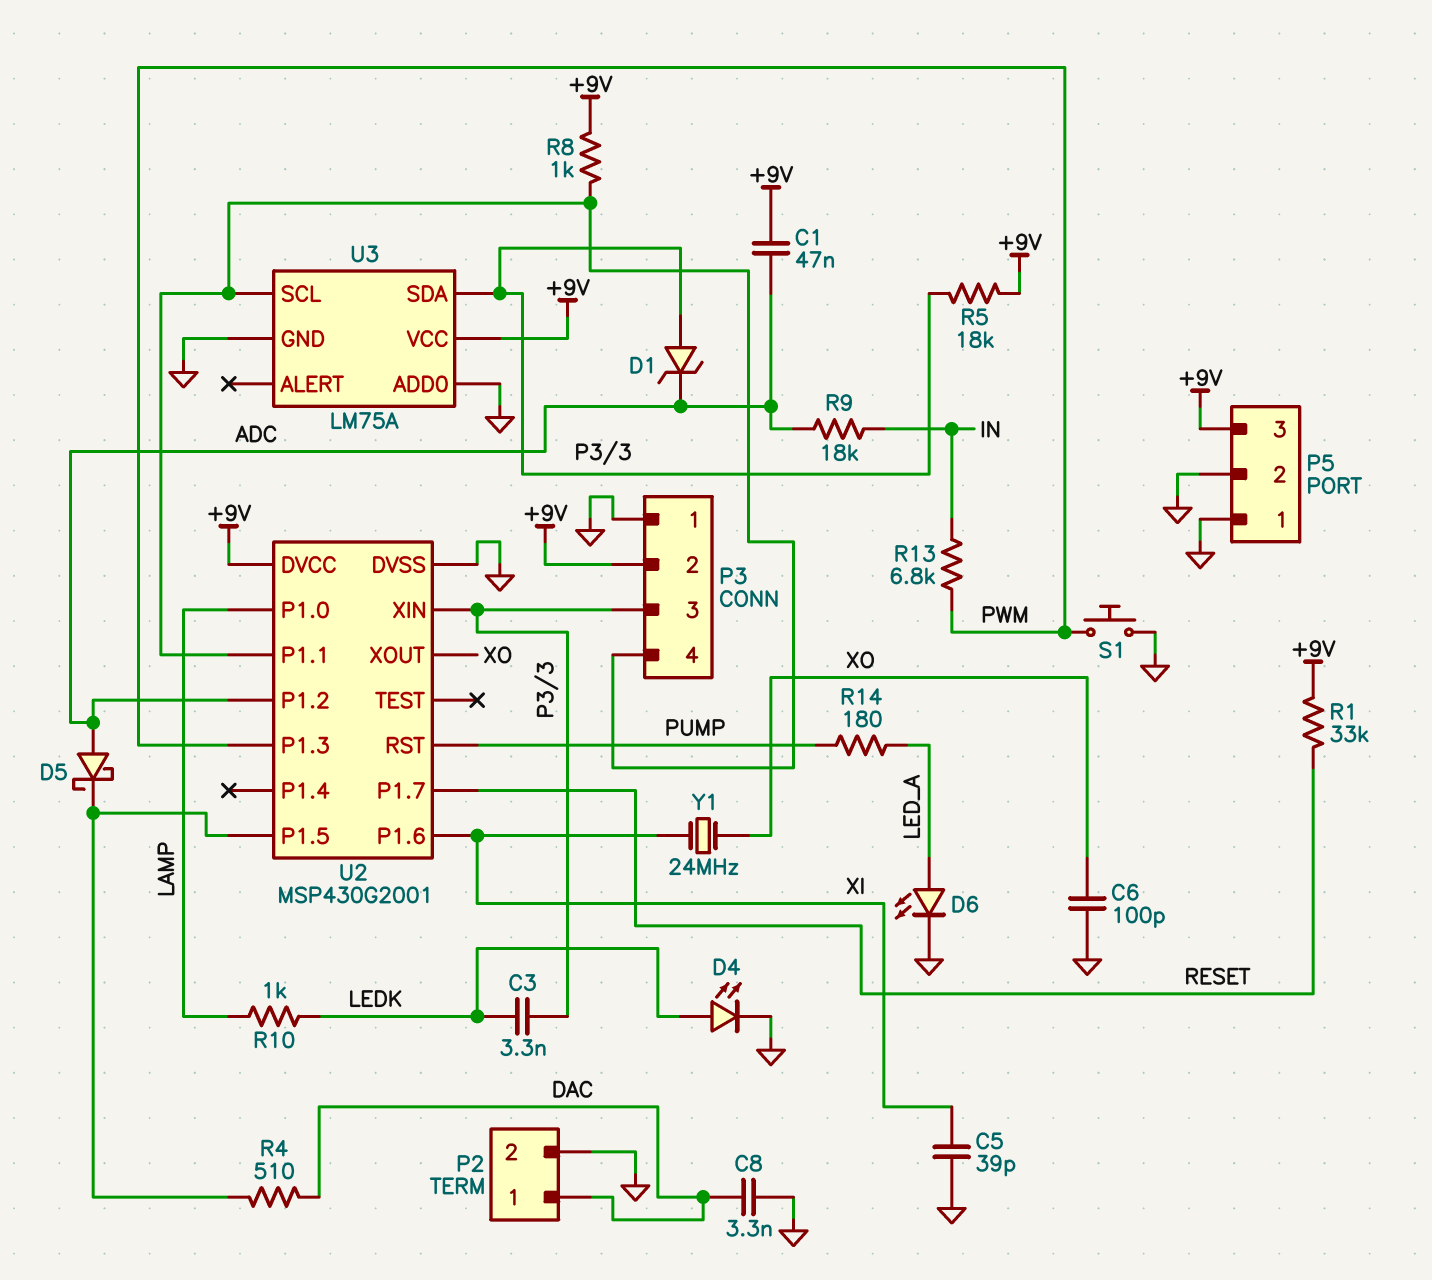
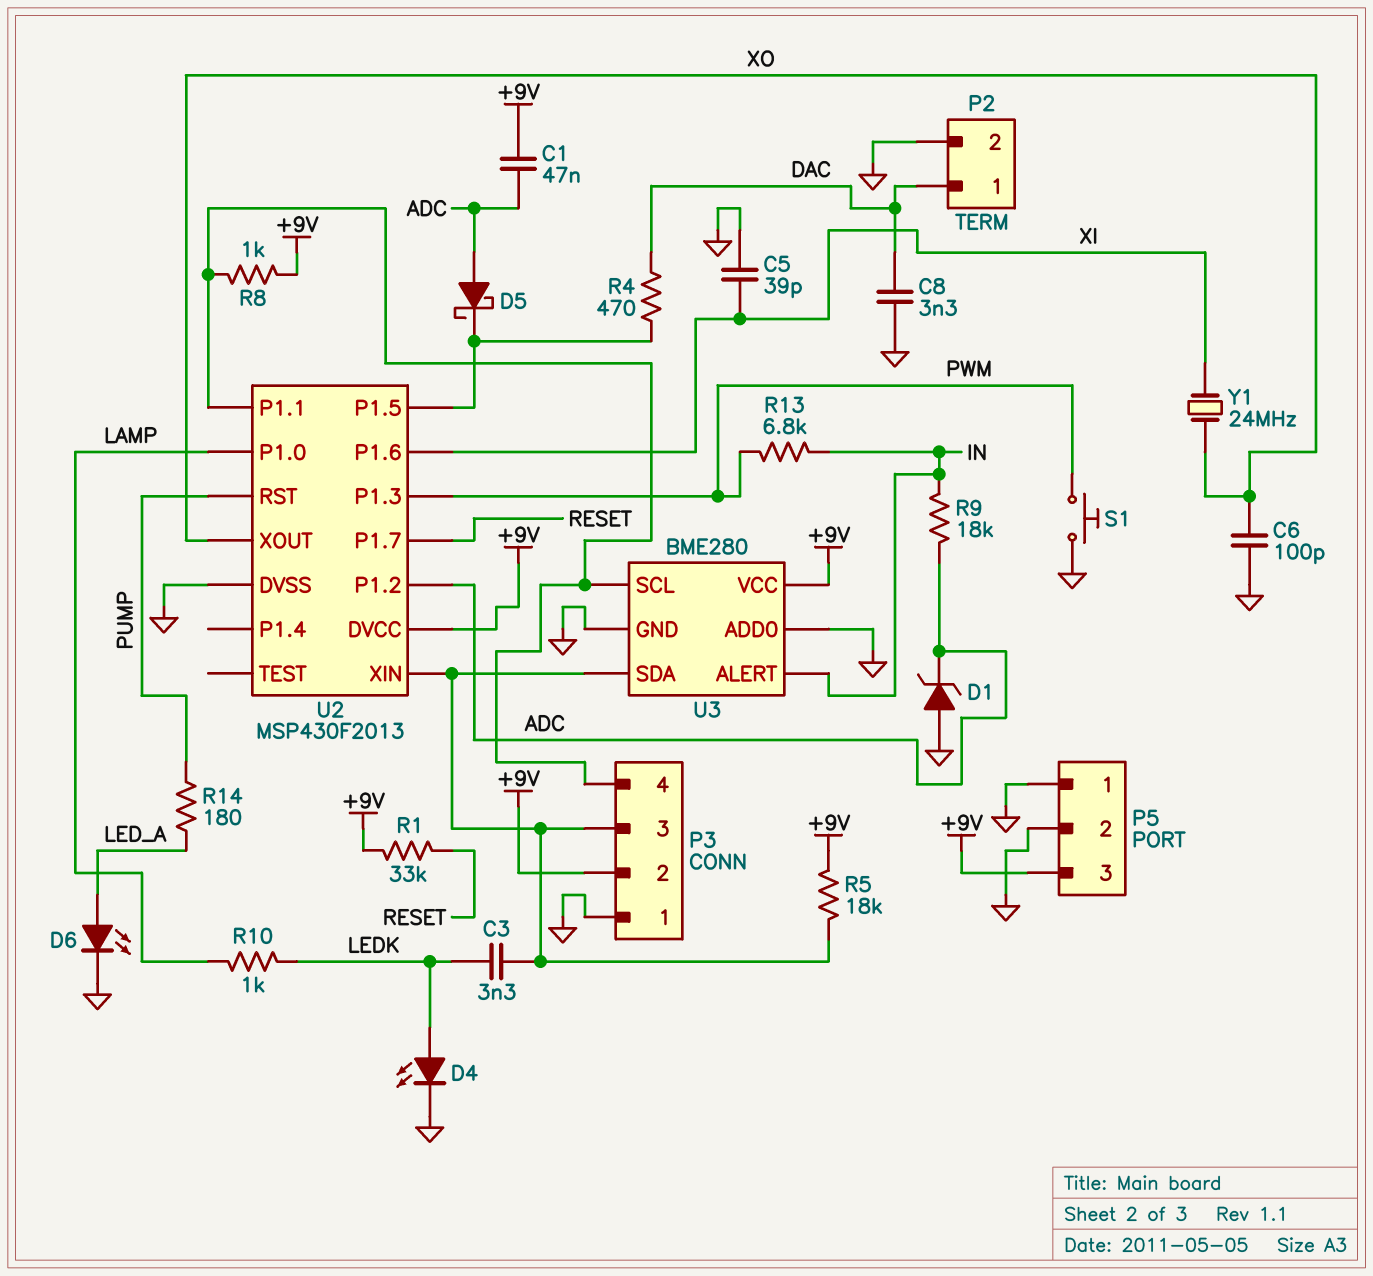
D1: zener (A P3/3, K ADC) -> zener (A GND, K ADC)
R4: 510 (DAC, U2/P1.5) -> 470 (DAC, U2/P1.5)
U2: MSP430G2001 -> MSP430F2013
U3: LM75A -> BME280
U3 pin ALERT: none -> IN

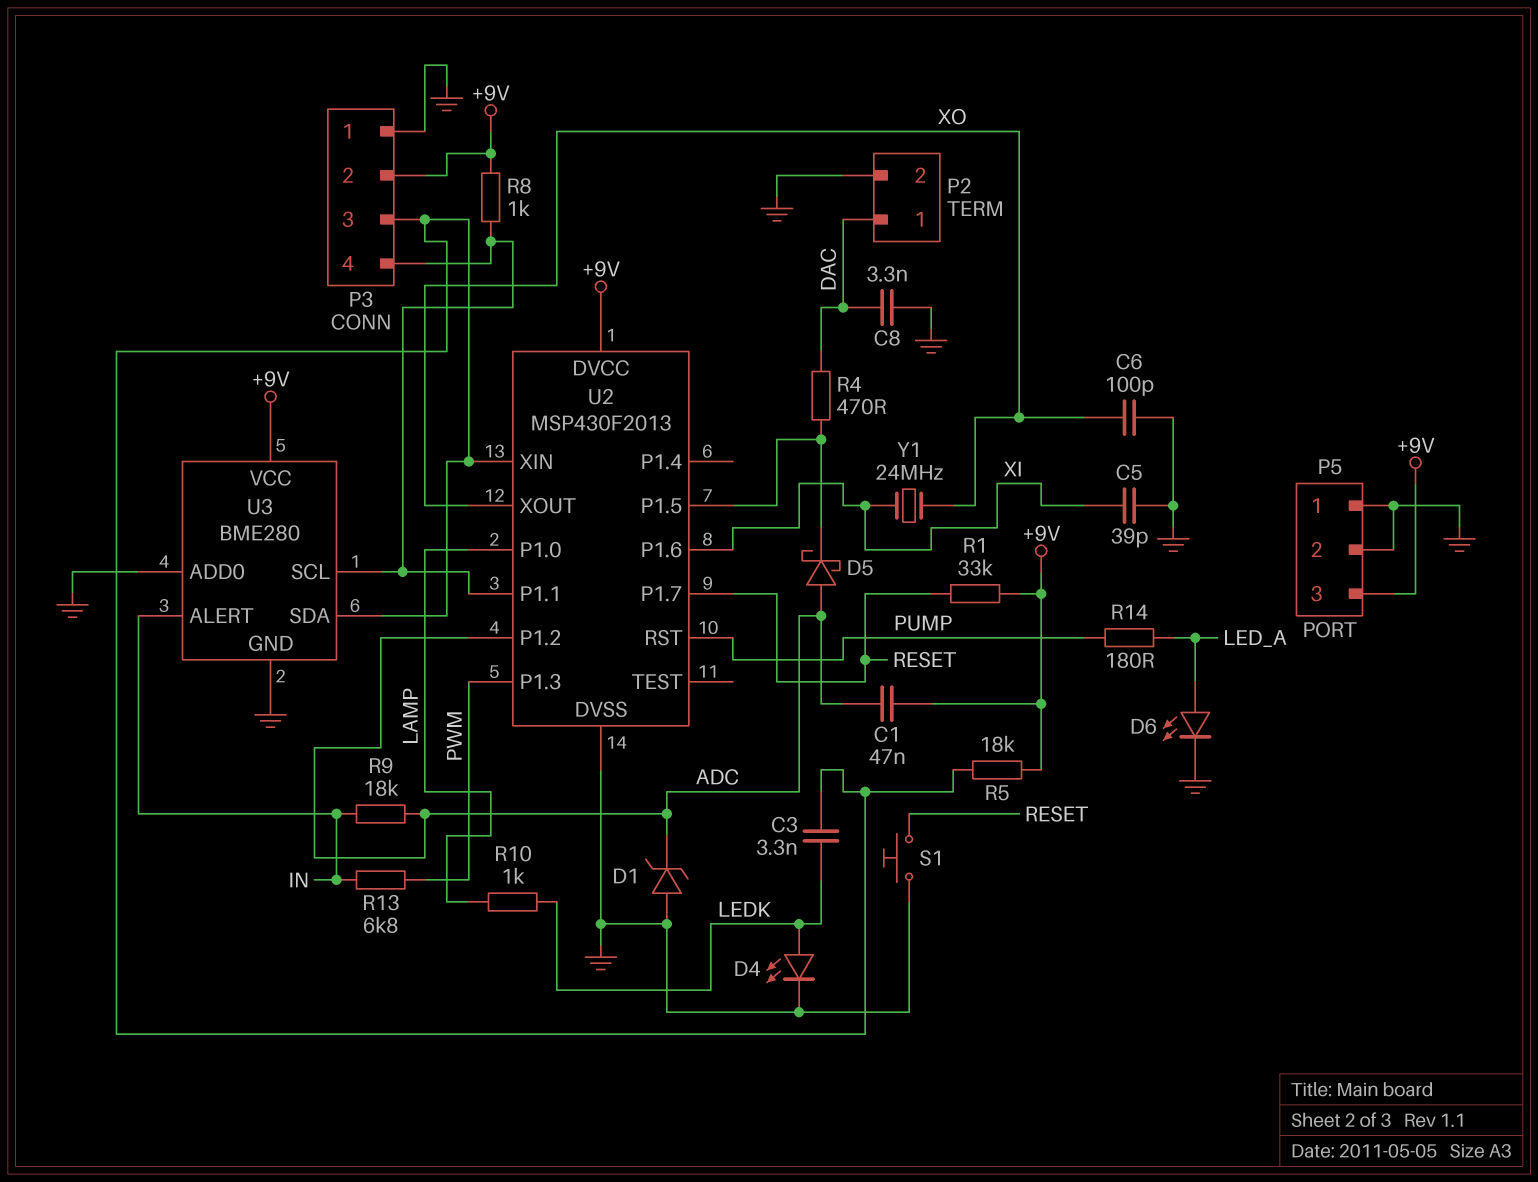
S1: button (GND, PWM) -> button (GND, RESET)

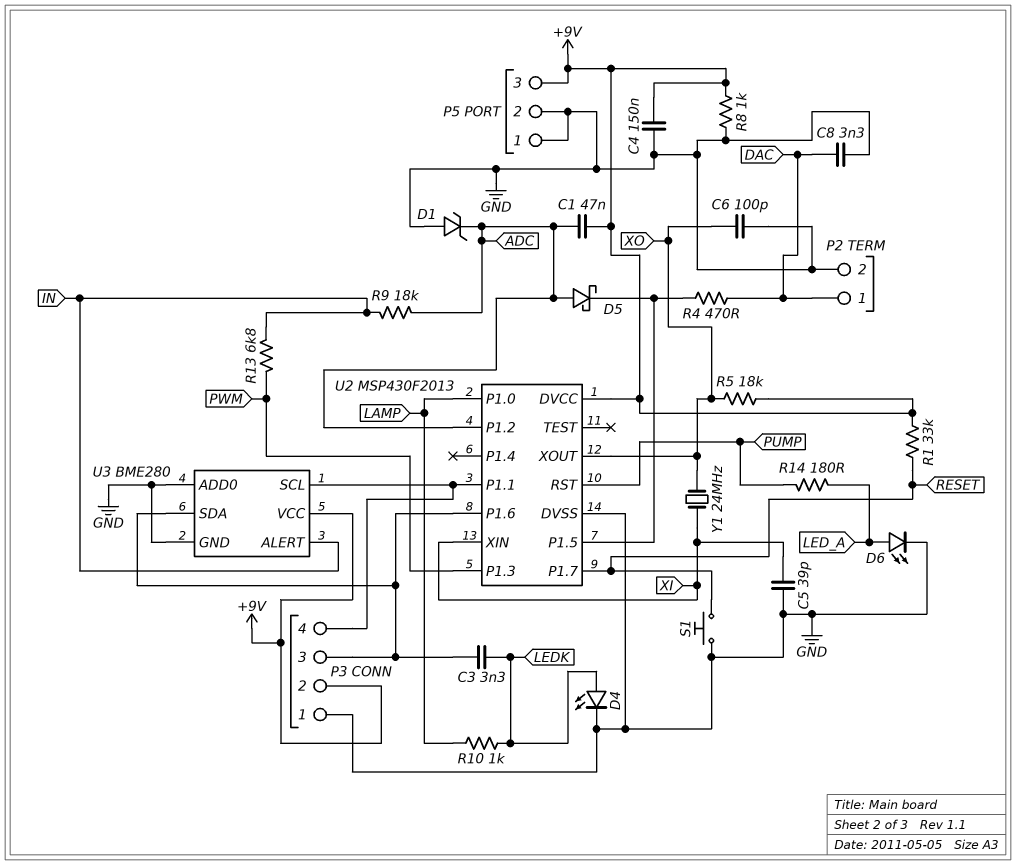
C4: none -> 150nF (+9V, GND)
R5: 18k (+9V, P3/3) -> 18k (+9V, XO)
R8: 1k (+9V, P3/4) -> 1k (+9V, GND)
U2 pin P1.6: XI -> P3/3
U2 pin XIN: P3/3 -> XI

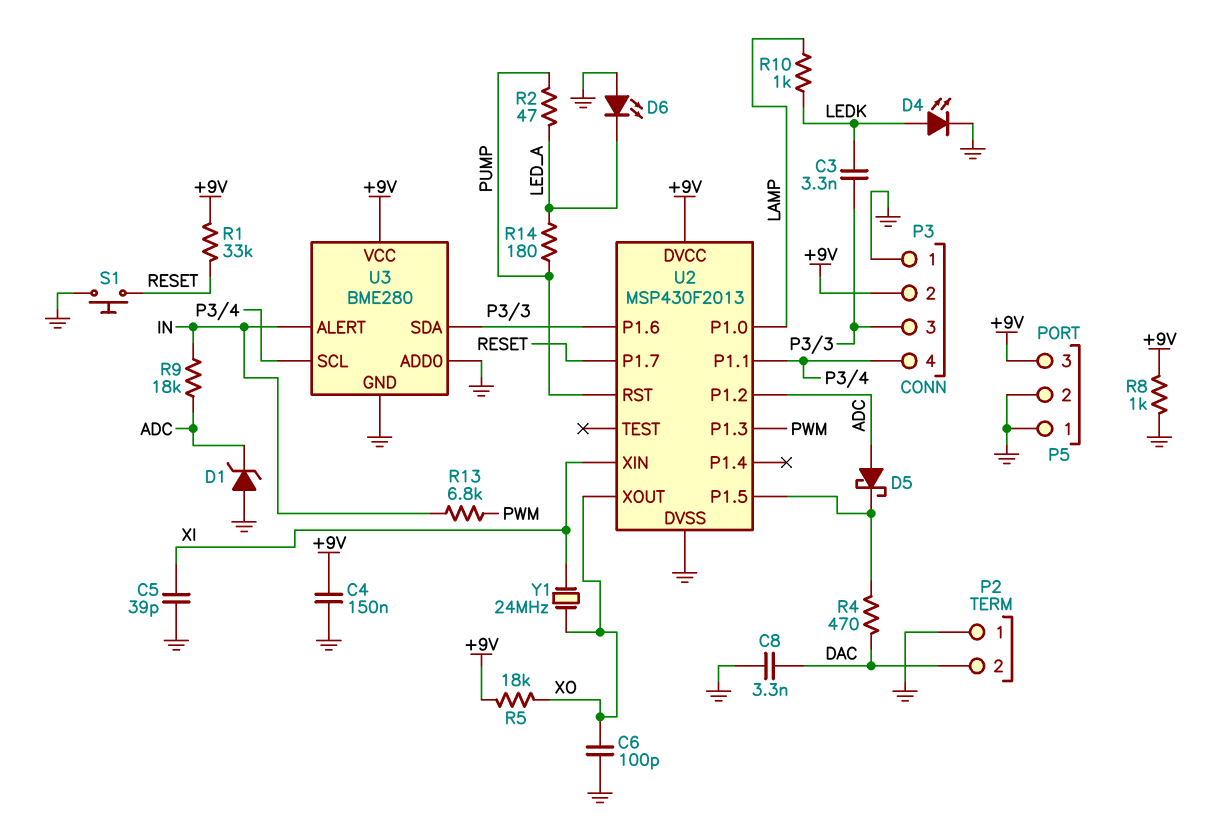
C1: 47nF (+9V, ADC) -> none
D6: LED (A LED_A, K GND) -> LED (A GND, K LED_A)
P2 pin 1: DAC -> GND
P2 pin 2: GND -> DAC
R2: none -> 47 (LED_A, PUMP)

